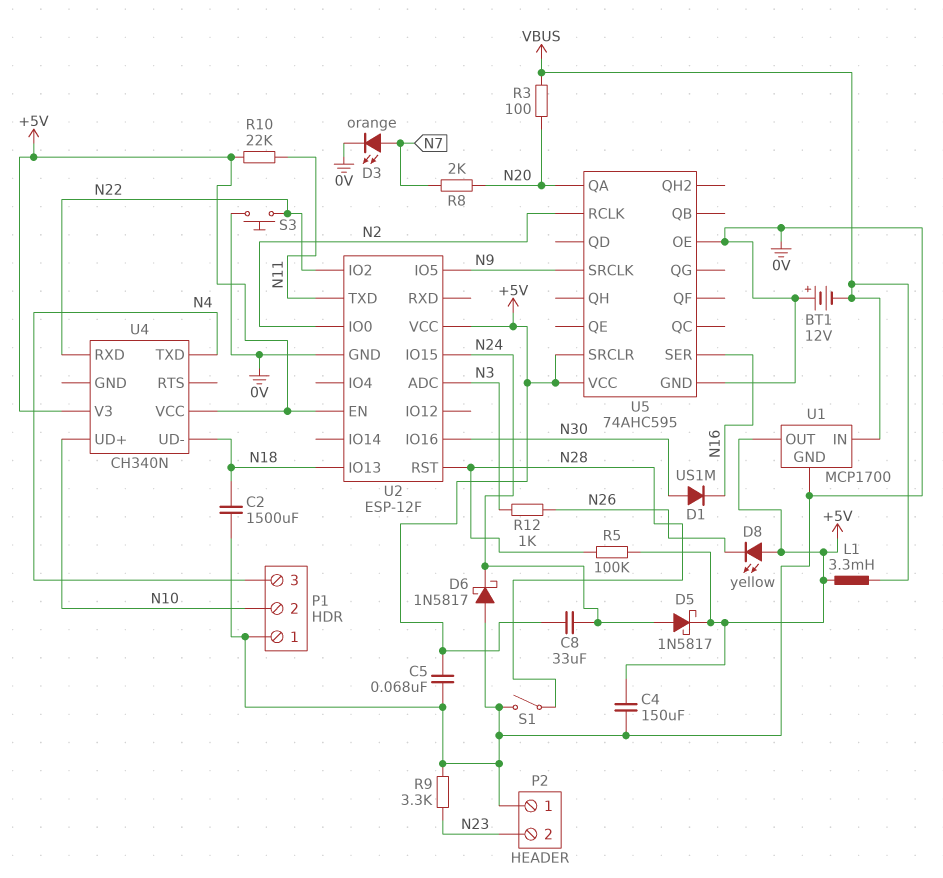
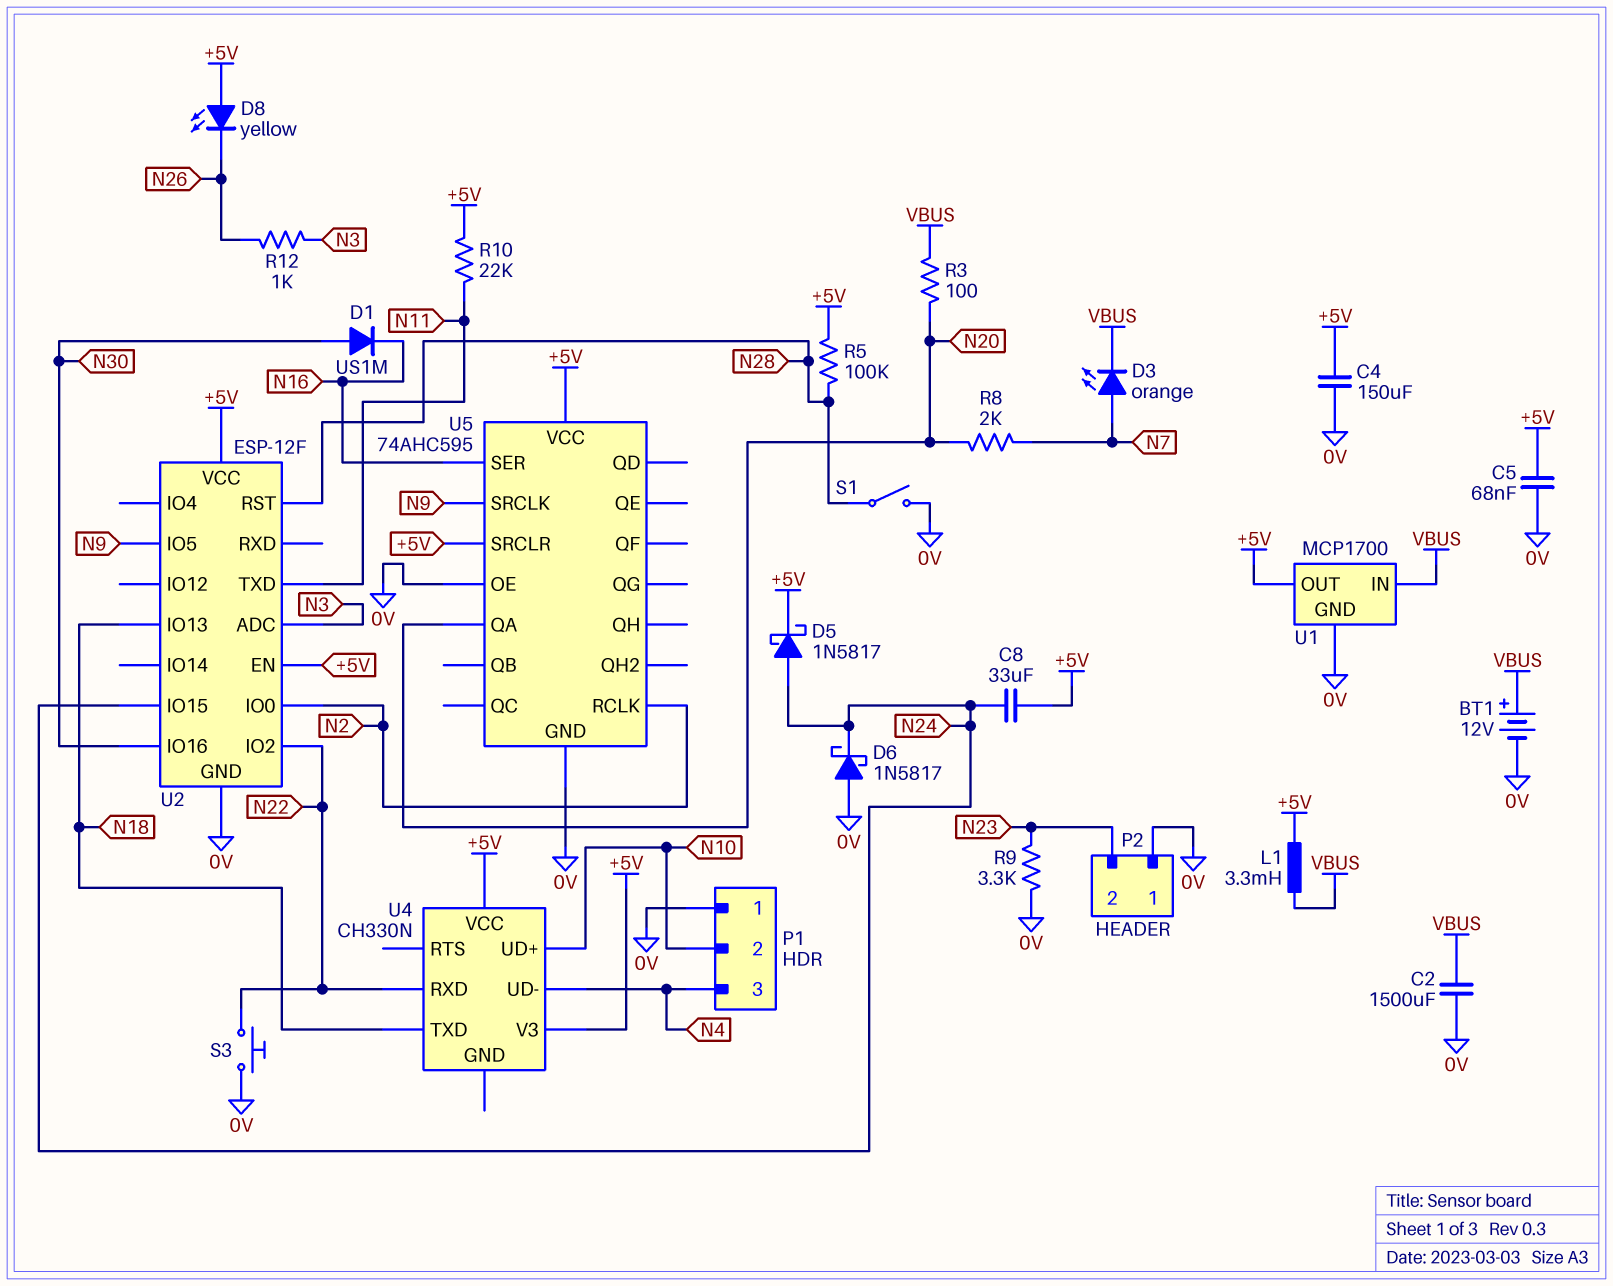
BT1: 12V (plus 0V, minus VBUS) -> 12V (plus VBUS, minus 0V)
C2: 1500uF (0V, N18) -> 1500uF (0V, VBUS)
D3: LED orange (A N7, K 0V) -> LED orange (A N7, K VBUS)
U4: CH340N -> CH330N
U4 pin TXD: N4 -> N18
U4 pin UD-: N18 -> N4

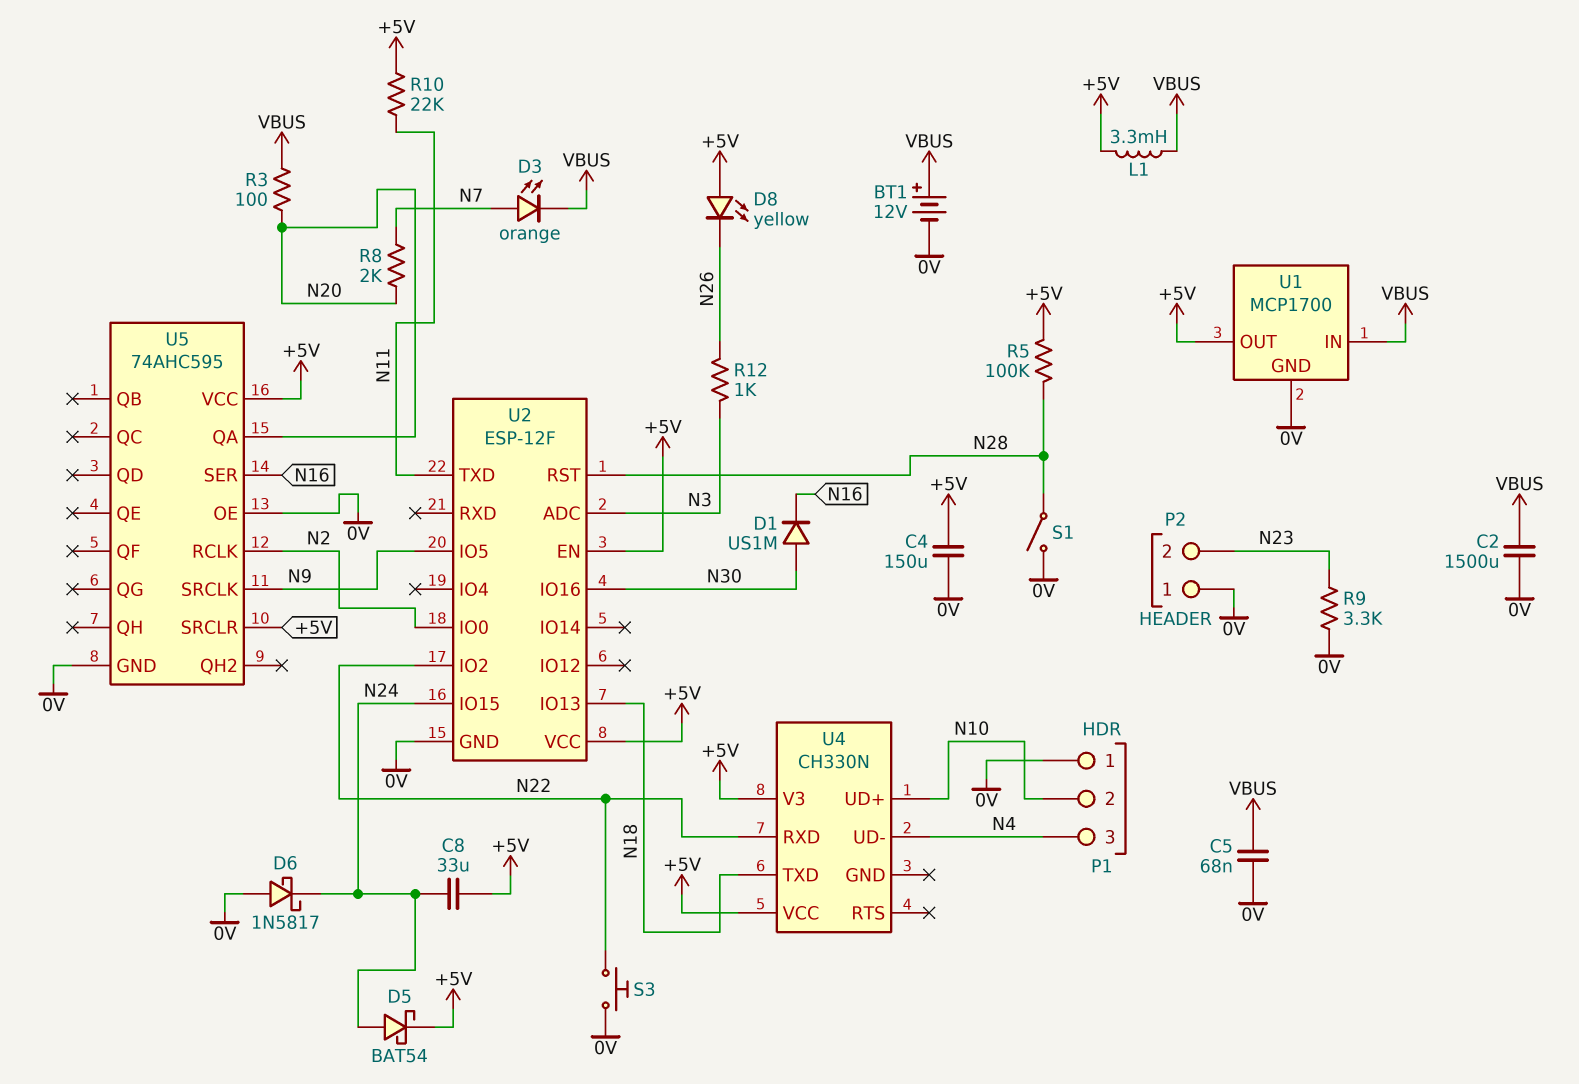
C5: 68nF (+5V, 0V) -> 68nF (0V, VBUS)
D5: schottky 1N5817 (A N24, K +5V) -> schottky BAT54 (A N24, K +5V)

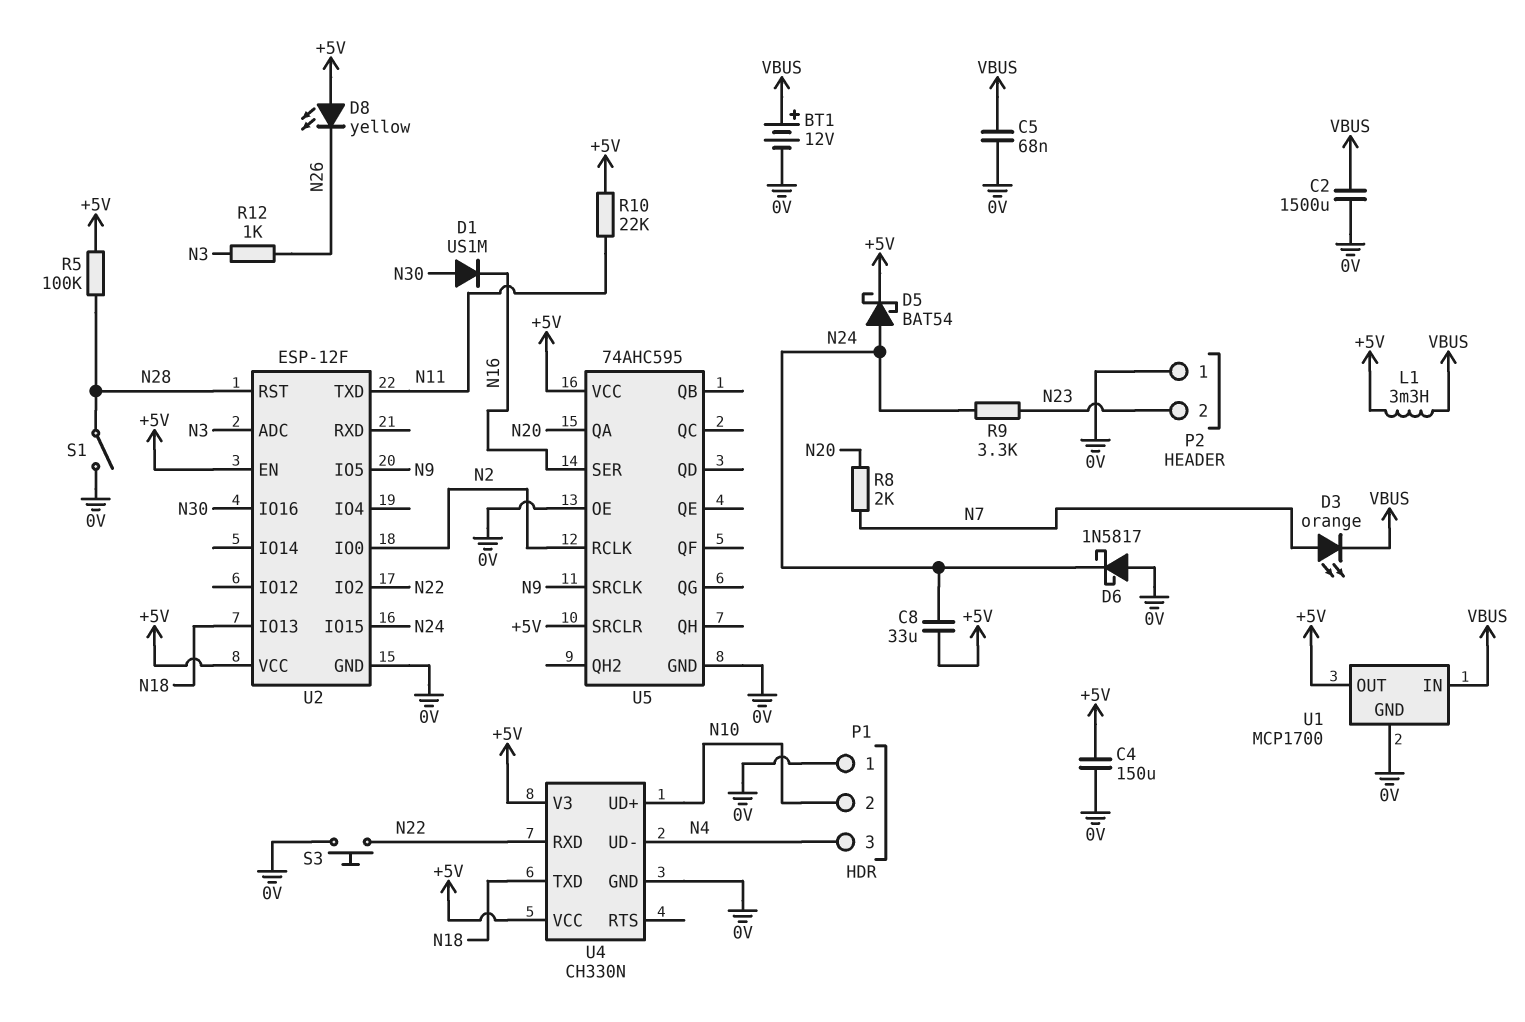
R3: 100 (N20, VBUS) -> none
R9: 3.3k (0V, N23) -> 3.3k (N23, N24)
U4 pin GND: none -> 0V

